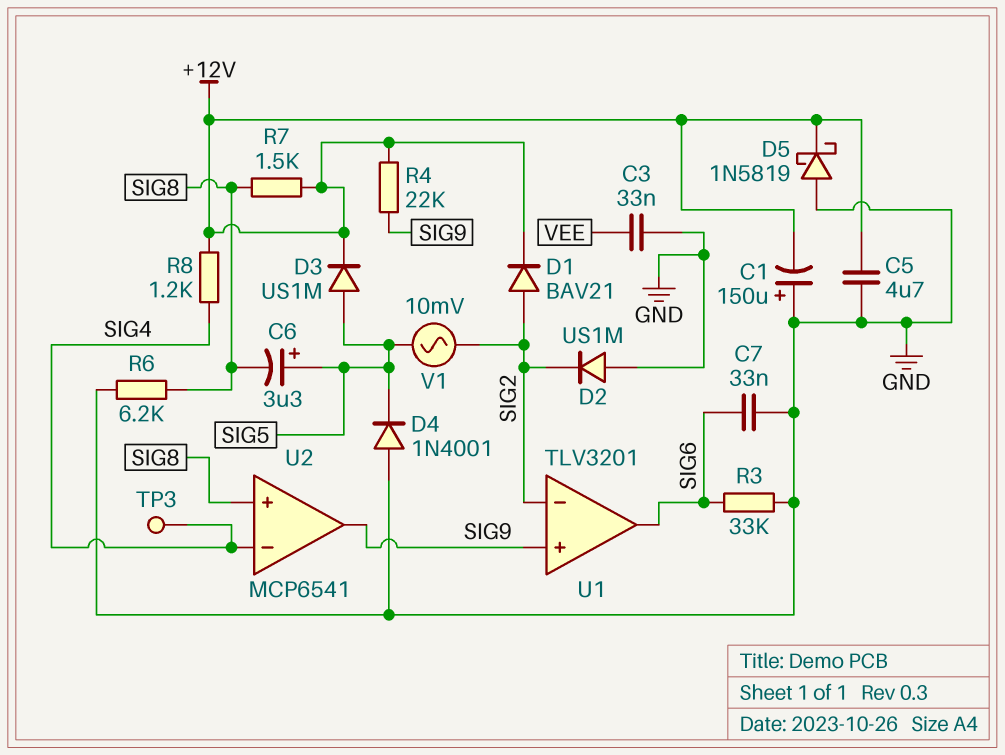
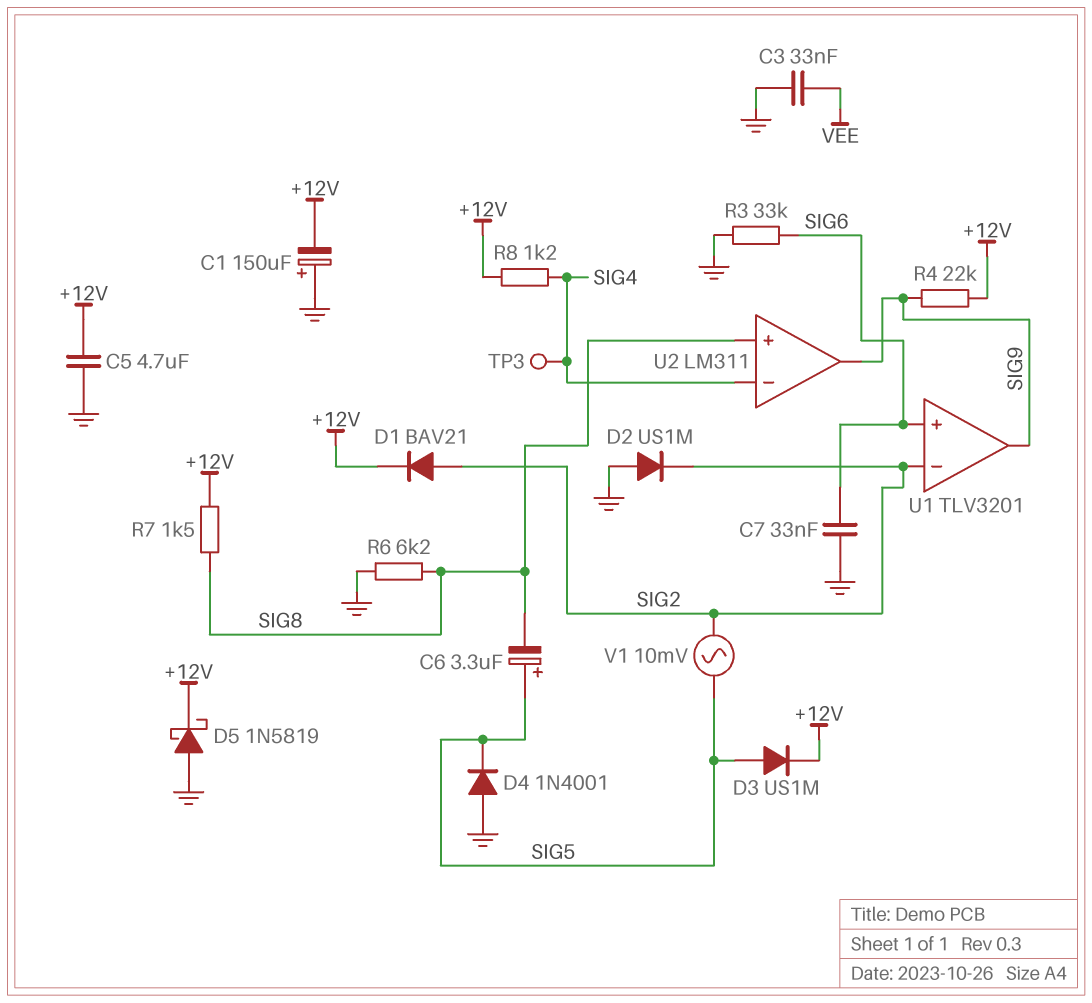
U1 pin in+: SIG9 -> SIG6
U1 pin out: SIG6 -> SIG9
U2: MCP6541 -> LM311

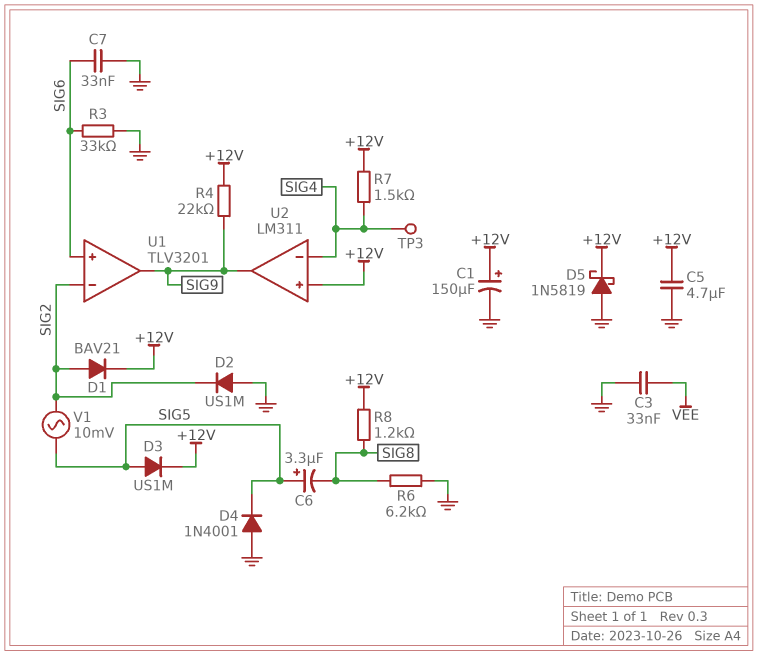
C1: 150uF (plus GND, minus +12V) -> 150uF (plus +12V, minus GND)
R7: 1.5k (+12V, SIG8) -> 1.5k (+12V, SIG4)
R8: 1.2k (+12V, SIG4) -> 1.2k (+12V, SIG8)
U2 pin in+: SIG8 -> +12V

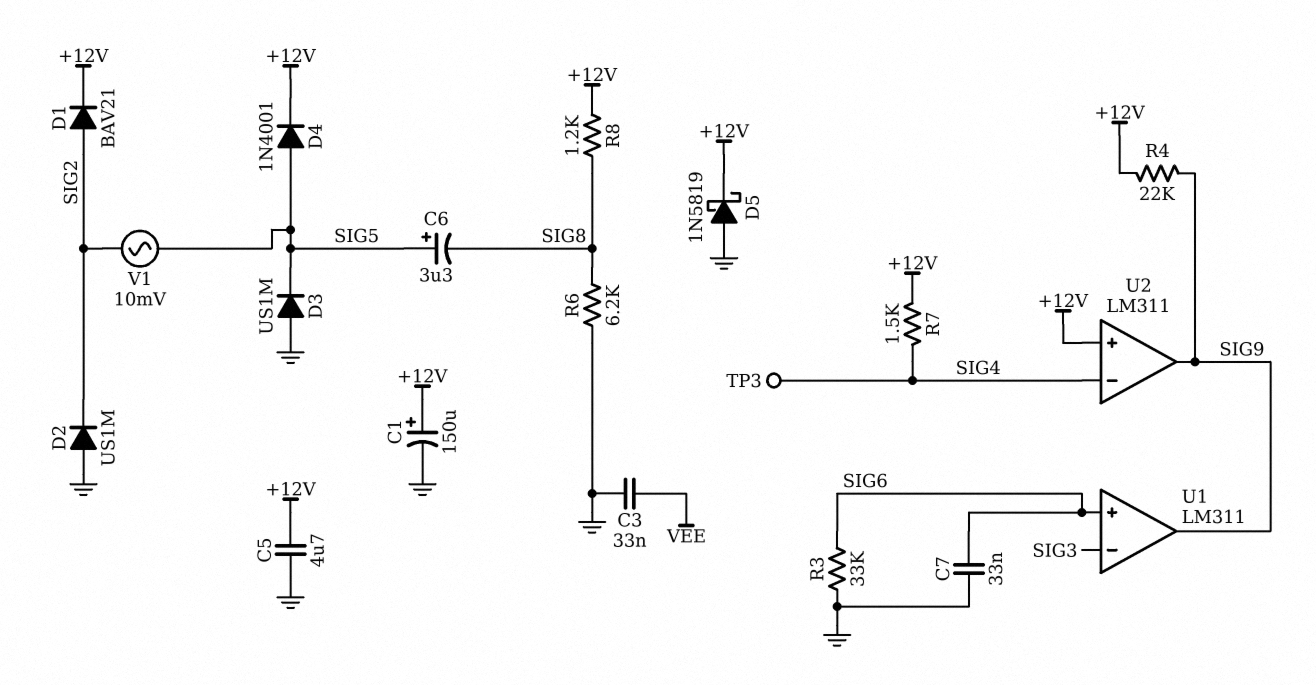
D3: diode US1M (A SIG5, K +12V) -> diode US1M (A GND, K SIG5)
D4: diode 1N4001 (A GND, K SIG5) -> diode 1N4001 (A SIG5, K +12V)
U1: TLV3201 -> LM311
U1 pin in-: SIG2 -> SIG3

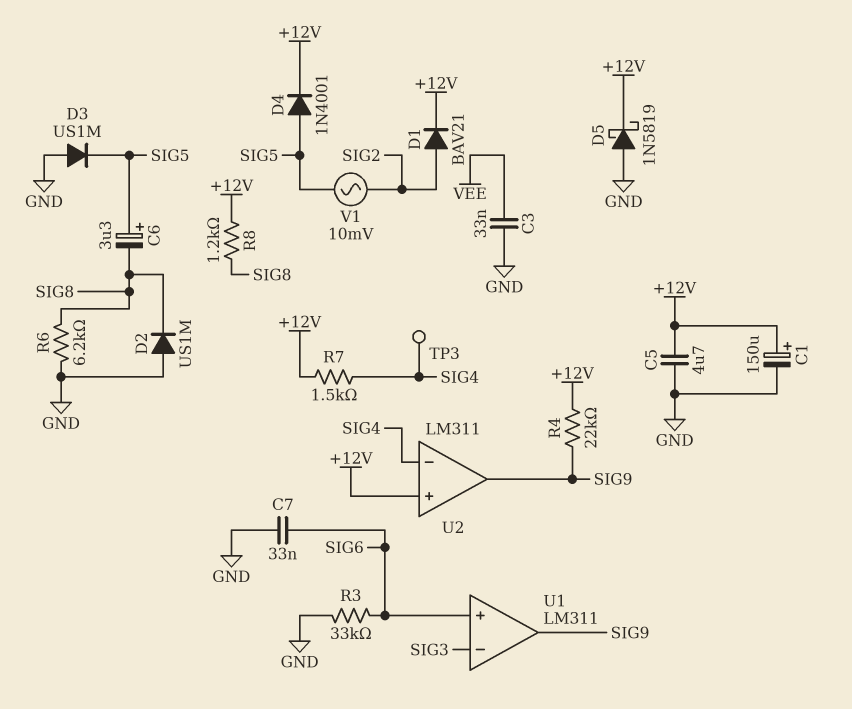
D2: diode US1M (A GND, K SIG2) -> diode US1M (A GND, K SIG8)

